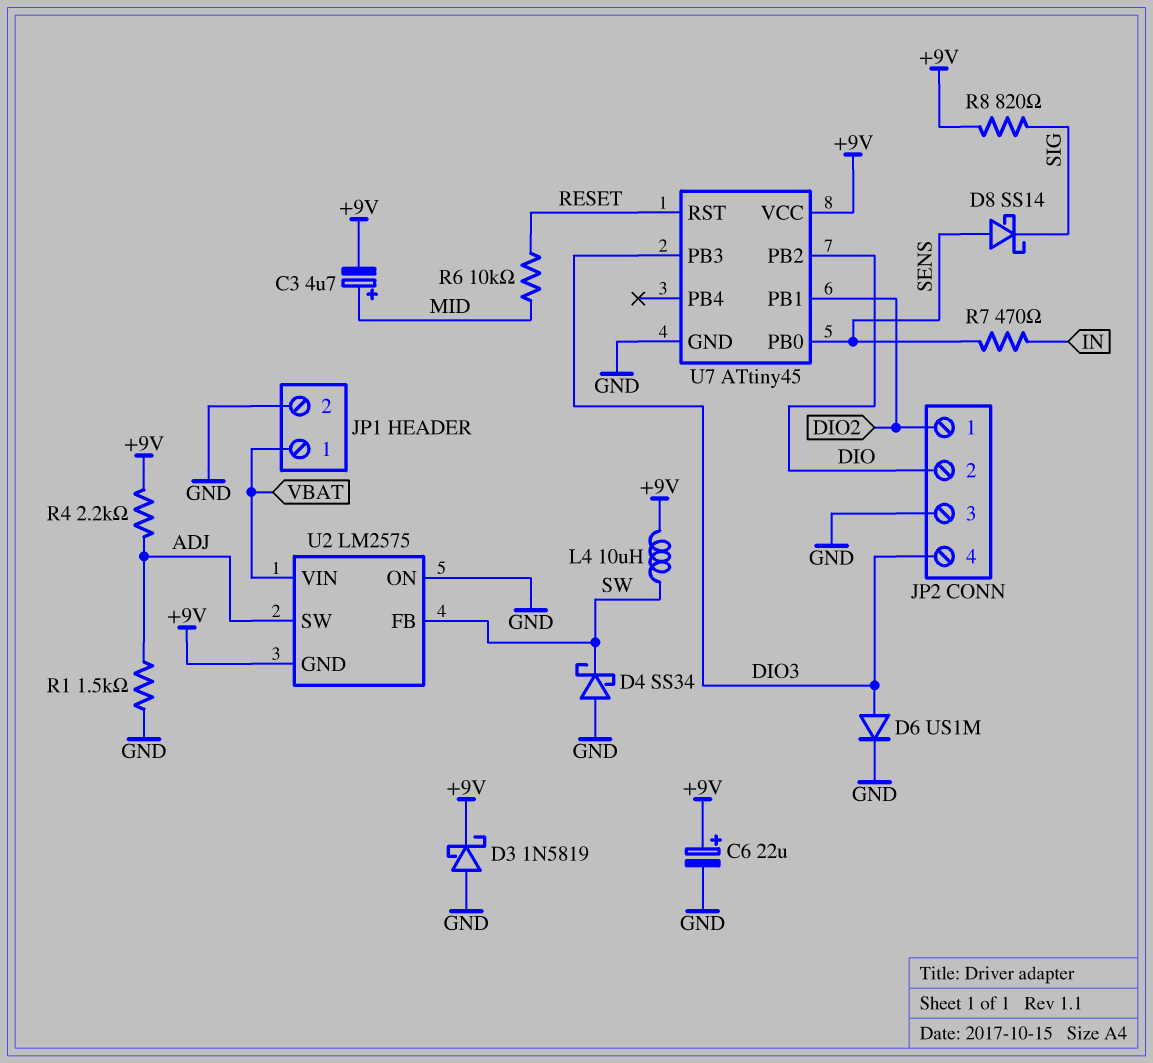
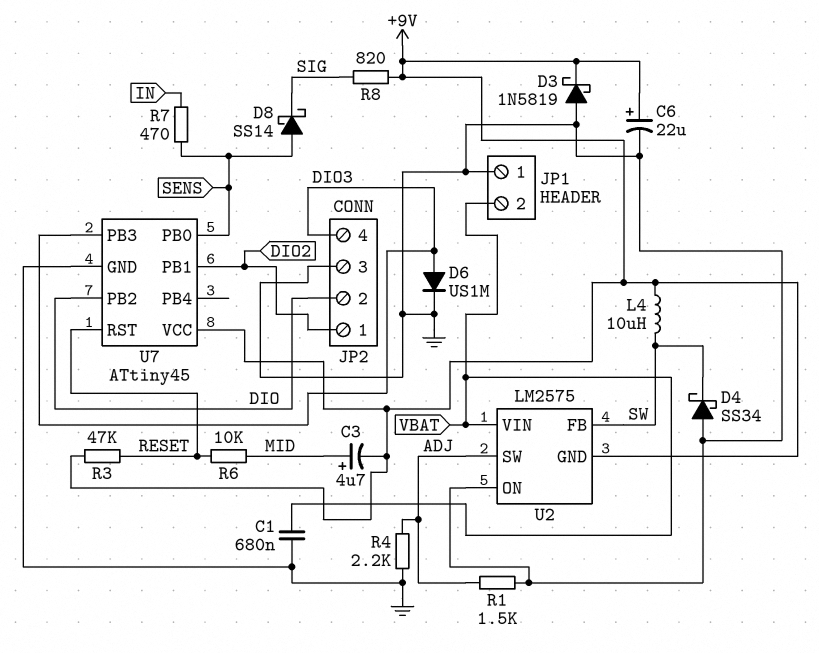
C1: none -> 680nF (GND, VBAT)
JP1 pin 1: VBAT -> GND
JP1 pin 2: GND -> VBAT
R3: none -> 47k (+9V, RESET)
R4: 2.2k (+9V, ADJ) -> 2.2k (ADJ, GND)

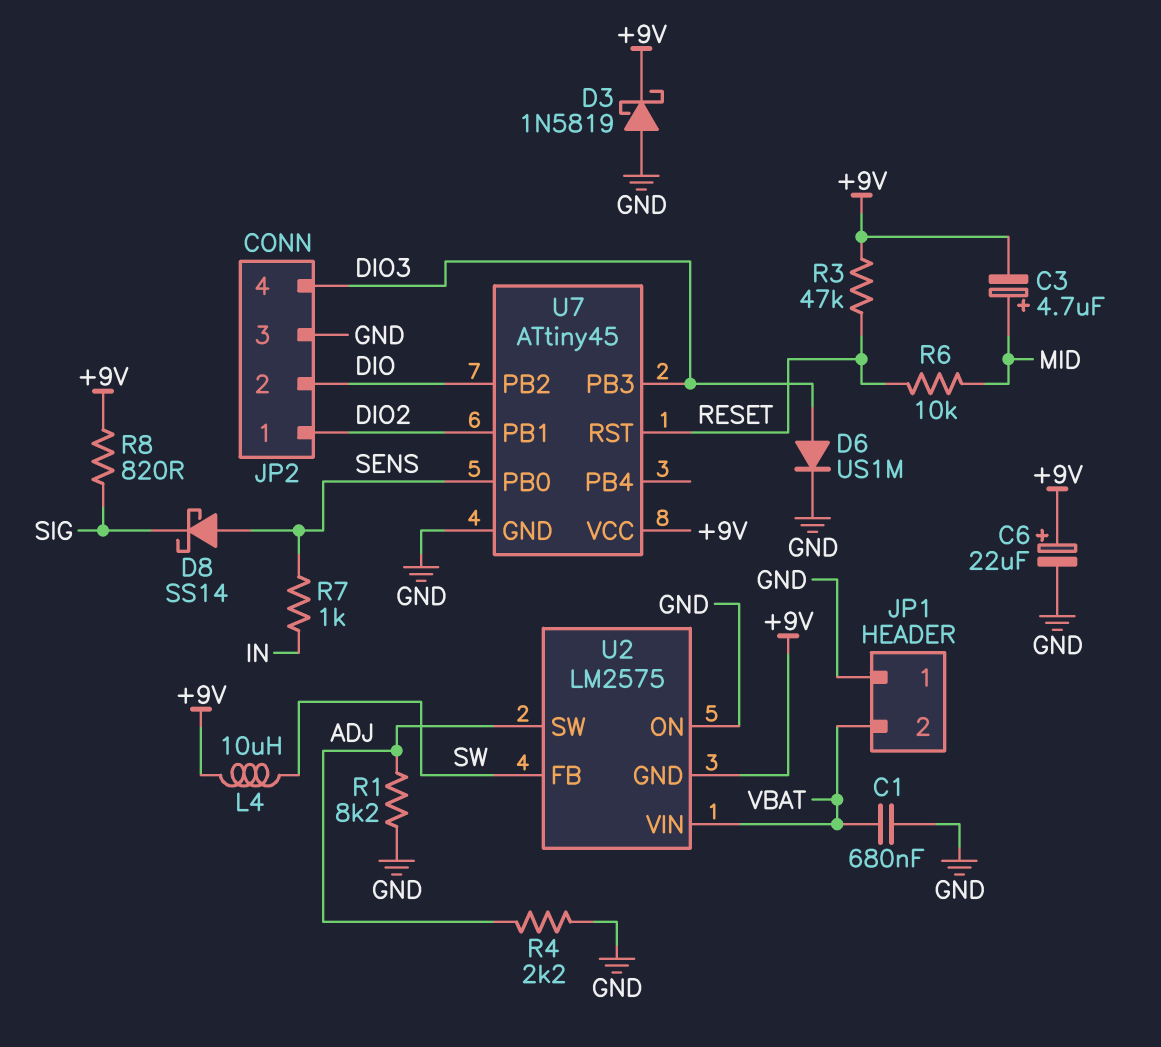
D4: schottky SS34 (A GND, K SW) -> none
R1: 1.5k (ADJ, GND) -> 8.2k (ADJ, GND)
R7: 470 (IN, SENS) -> 1k (IN, SENS)

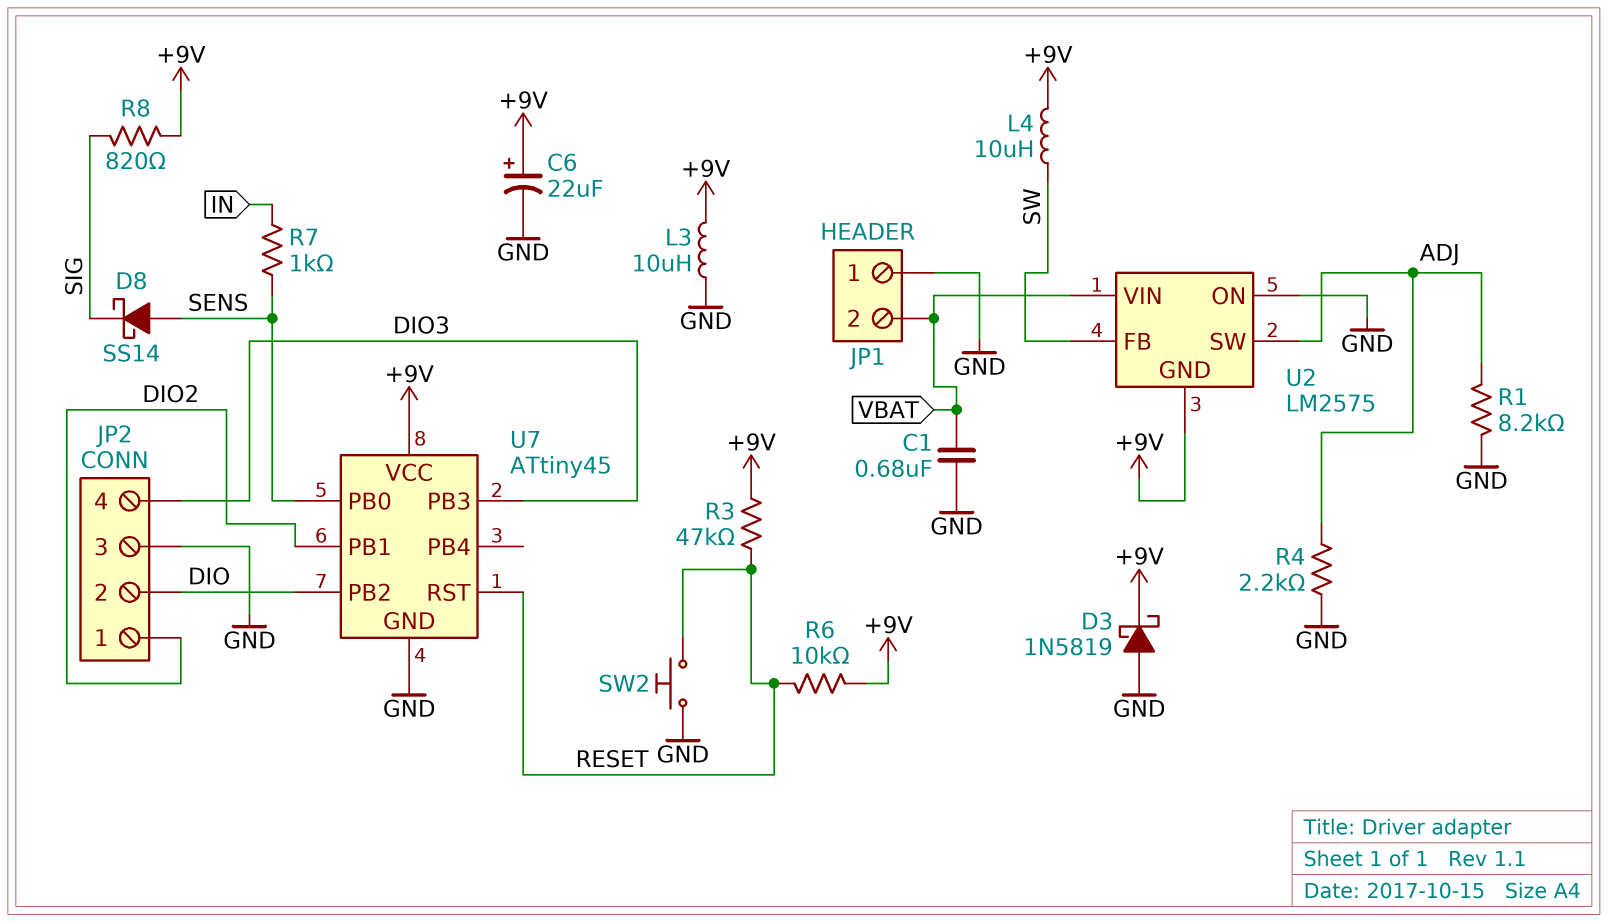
C3: 4.7uF (plus MID, minus +9V) -> none
D6: diode US1M (A DIO3, K GND) -> none
L3: none -> 10uH (+9V, GND)
R6: 10k (MID, RESET) -> 10k (+9V, RESET)
SW2: none -> button (GND, RESET)

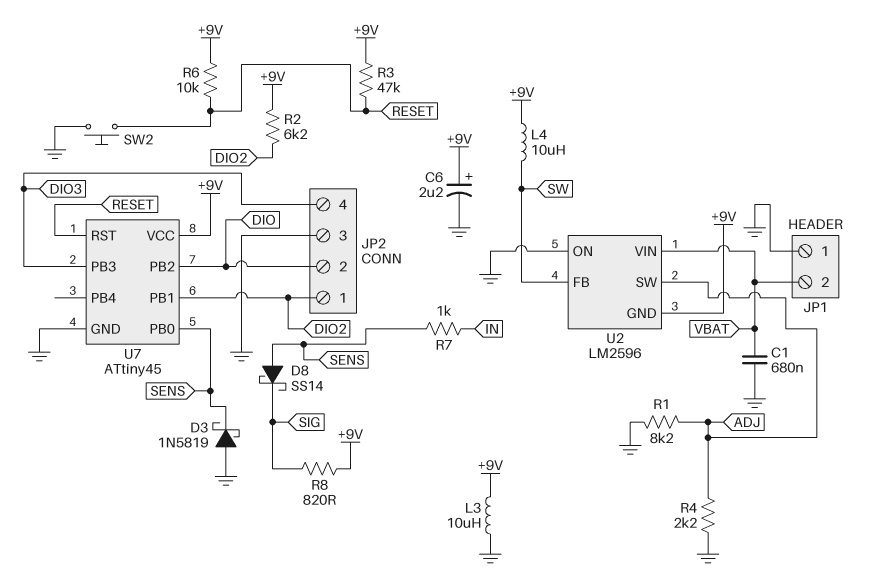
C6: 22uF (plus +9V, minus GND) -> 2.2uF (plus +9V, minus GND)
D3: schottky 1N5819 (A GND, K +9V) -> schottky 1N5819 (A GND, K SENS)
R2: none -> 6.2k (+9V, DIO2)
U2: LM2575 -> LM2596

